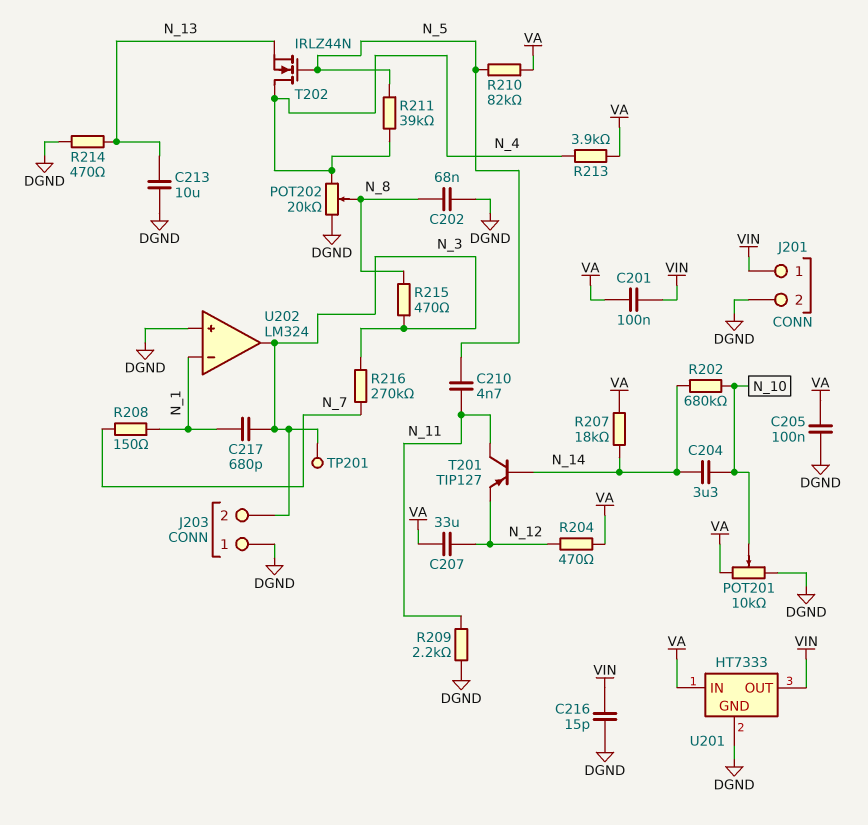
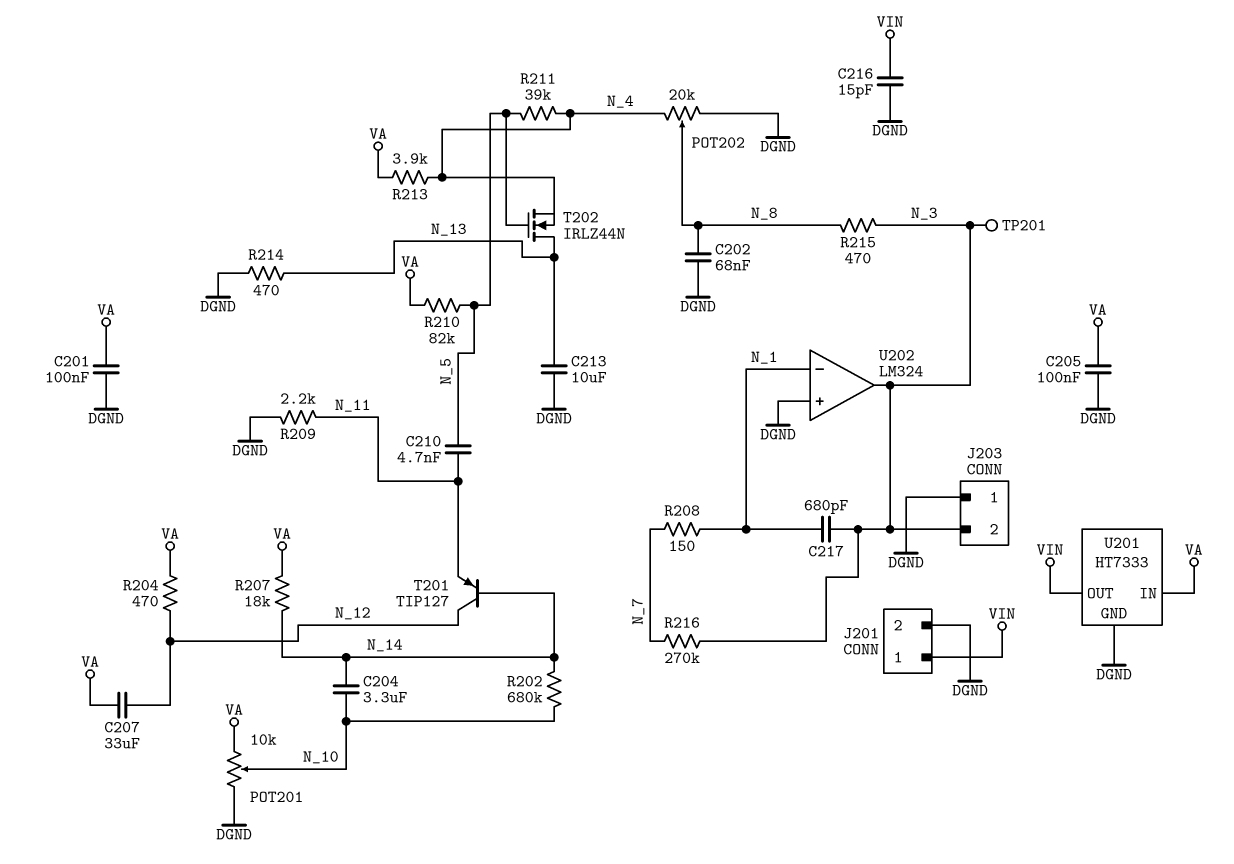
C201: 100nF (VA, VIN) -> 100nF (DGND, VA)
T201: PNP TIP127 (B N_14, C N_11, E N_12) -> PNP TIP127 (B N_14, C N_12, E N_11)
T202: NMOS IRLZ44N (G N_5, D N_4, S N_13) -> NMOS IRLZ44N (G N_5, D N_13, S N_4)

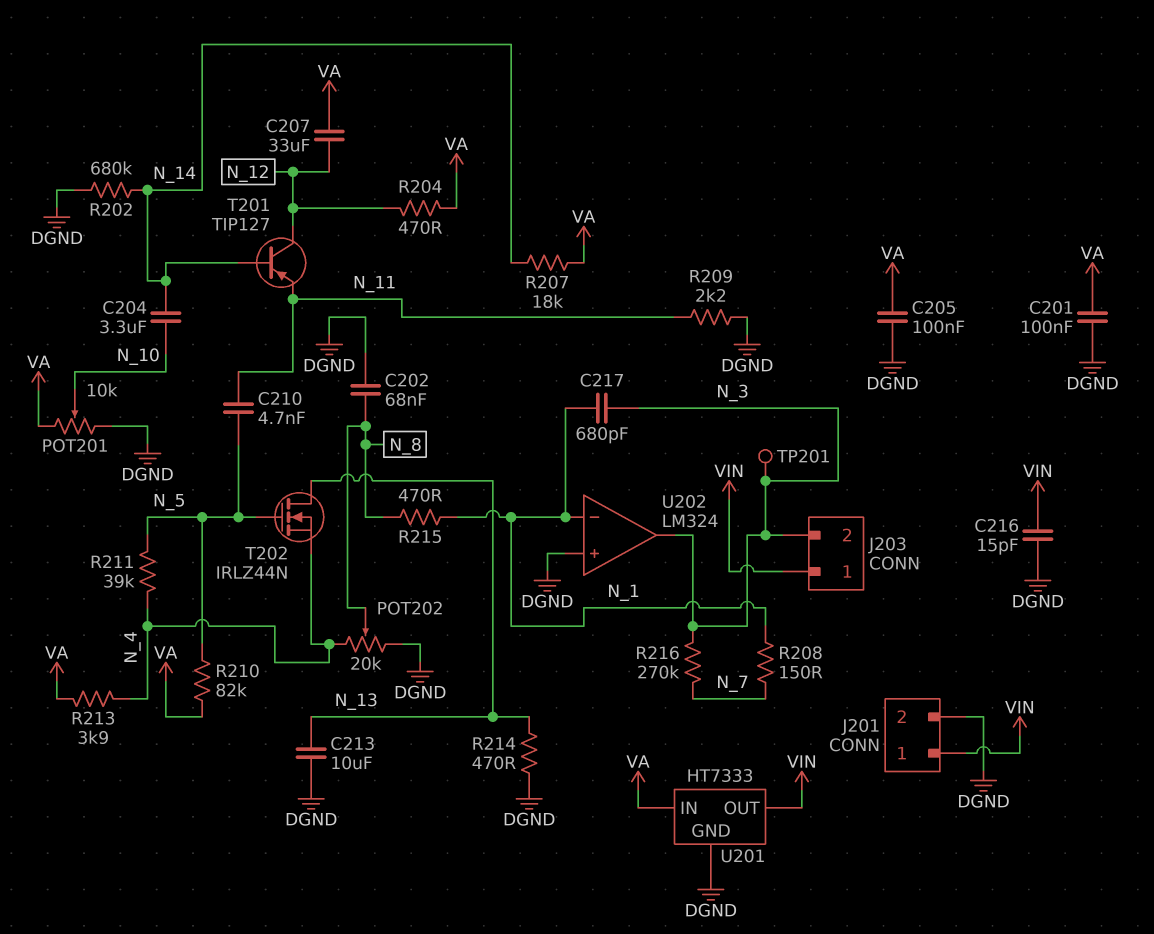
J203 pin 1: DGND -> VIN
R202: 680k (N_10, N_14) -> 680k (DGND, N_14)
R215: 470 (N_3, N_8) -> 470 (N_1, N_8)

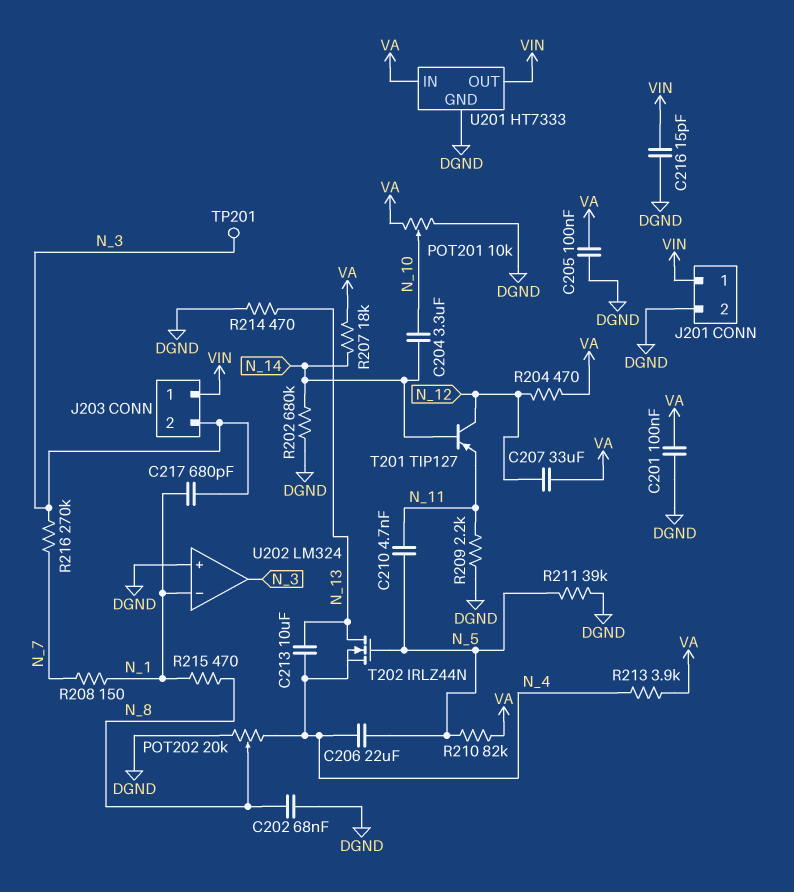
C206: none -> 22uF (N_4, N_5)
C213: 10uF (DGND, N_13) -> 10uF (N_4, N_13)
R211: 39k (N_4, N_5) -> 39k (DGND, N_5)

